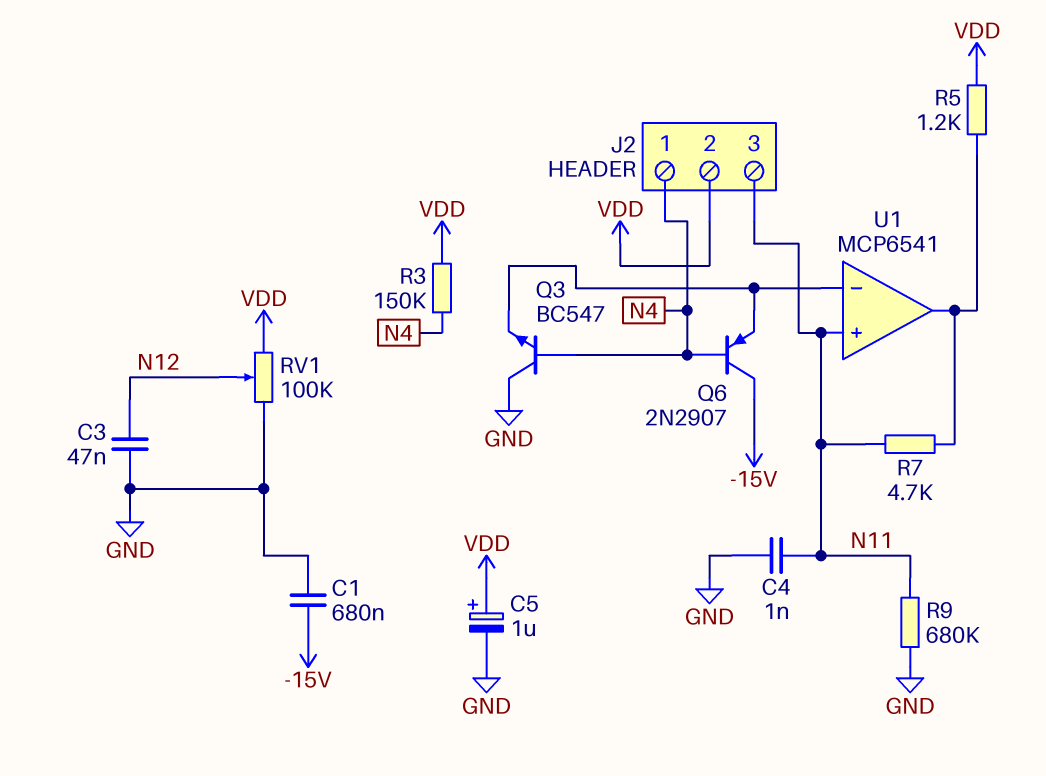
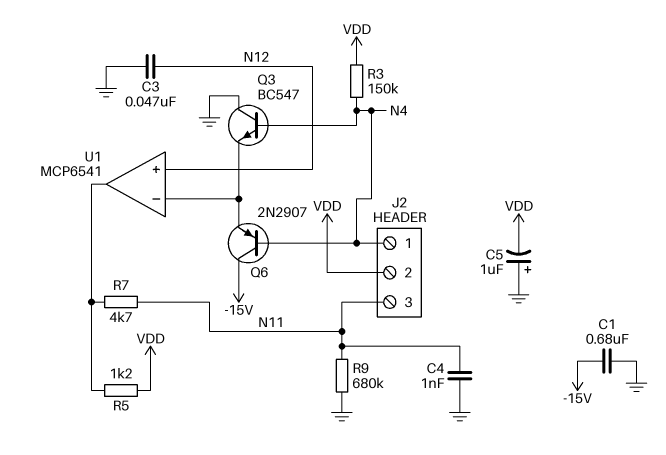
C5: 1uF (plus VDD, minus GND) -> 1uF (plus GND, minus VDD)
RV1: 100k (GND, VDD, wiper N12) -> none
U1 pin in+: N11 -> N12

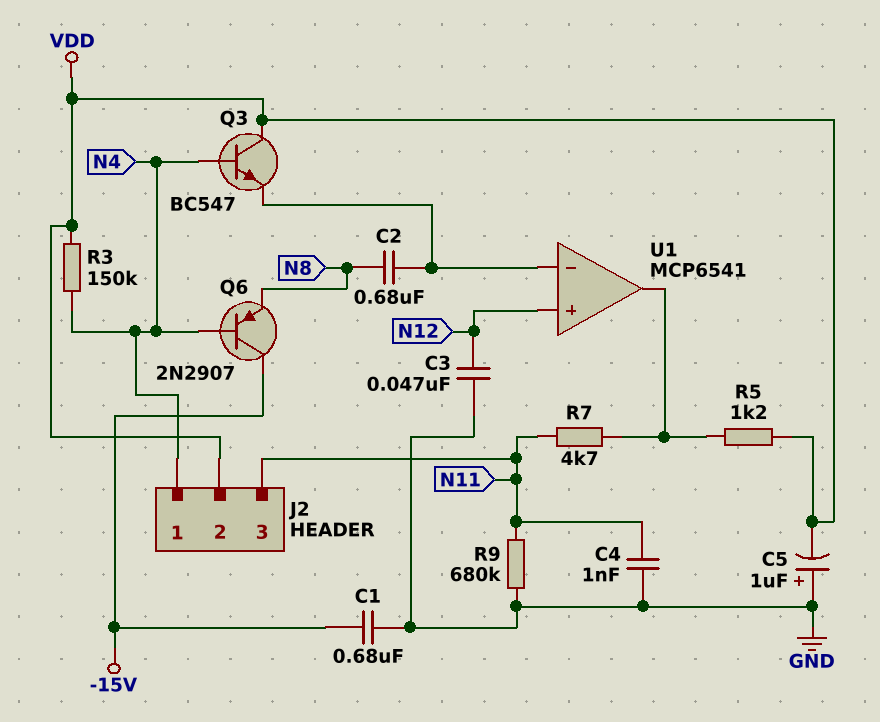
C2: none -> 680nF (N8, U1/in-)
Q3: NPN BC547 (B N4, C GND, E U1/in-) -> NPN BC547 (B N4, C VDD, E U1/in-)
Q6: PNP 2N2907 (B N4, C -15V, E U1/in-) -> PNP 2N2907 (B N4, C -15V, E N8)

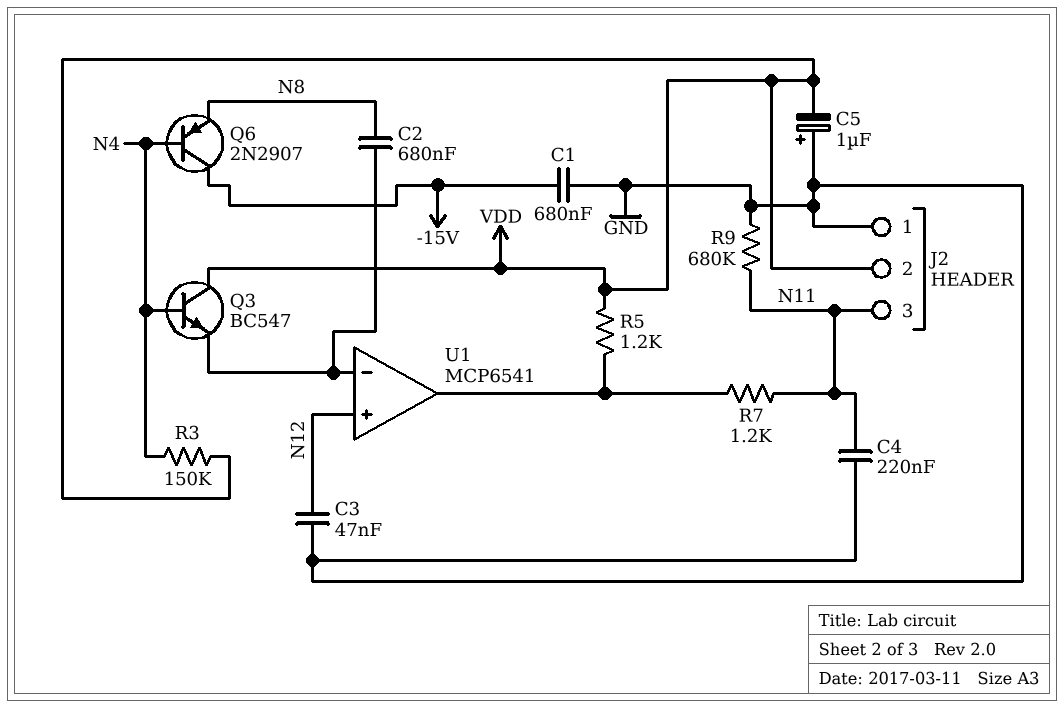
C4: 1nF (GND, N11) -> 220nF (GND, N11)
J2 pin 1: N4 -> GND
R7: 4.7k (N11, U1/out) -> 1.2k (N11, U1/out)

